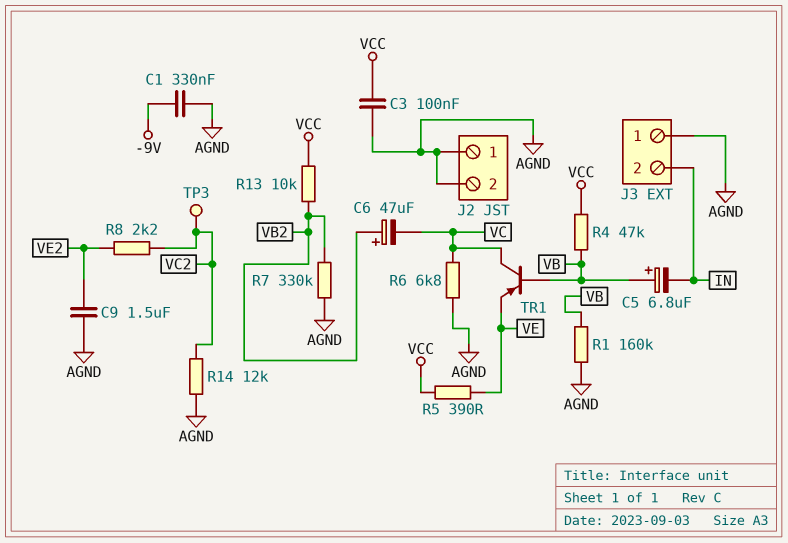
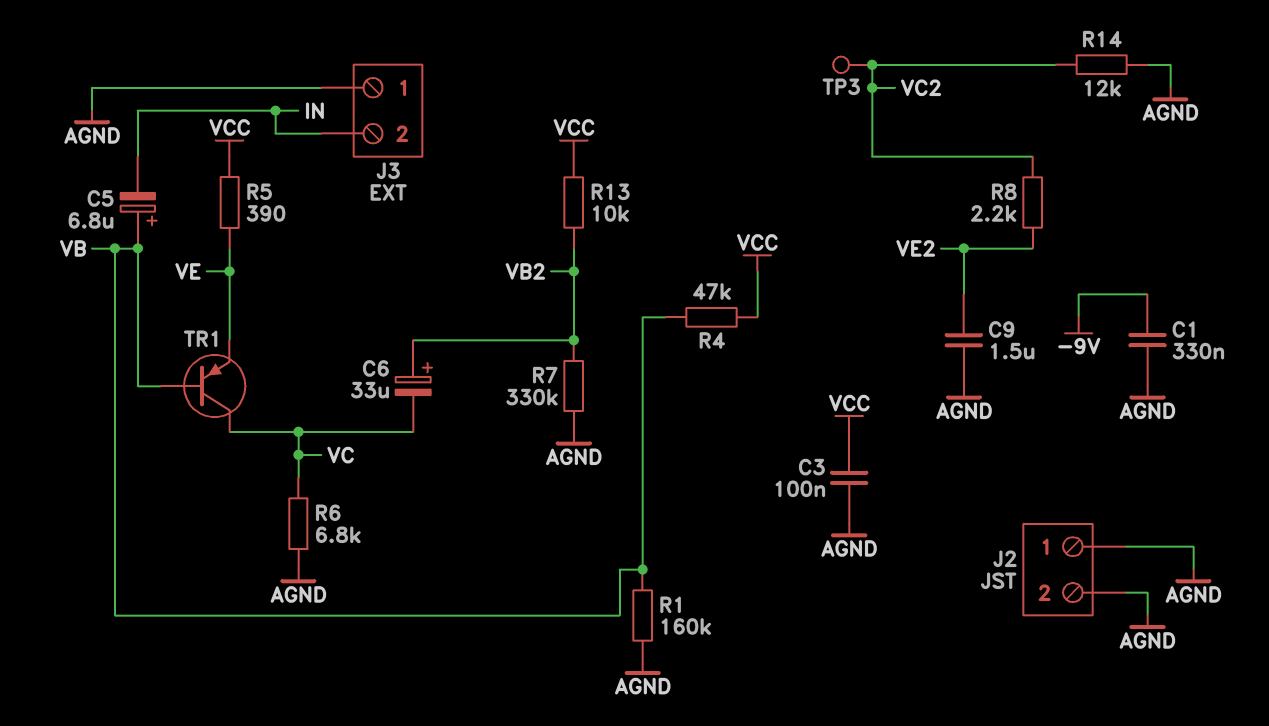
C6: 47uF (plus VB2, minus VC) -> 33uF (plus VB2, minus VC)

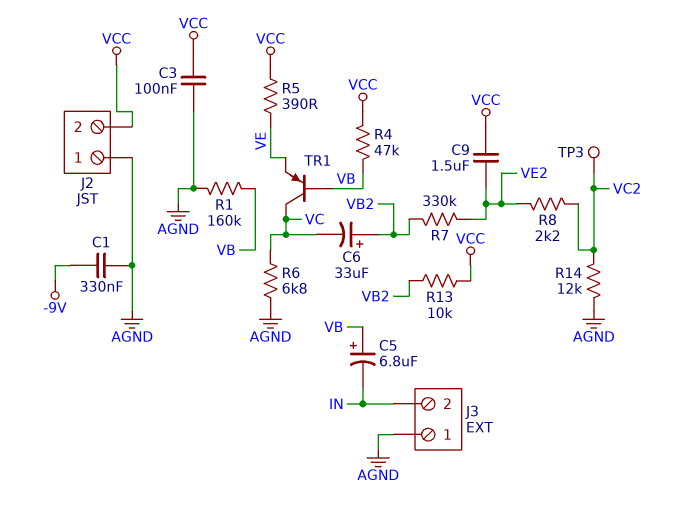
C9: 1.5uF (AGND, VE2) -> 1.5uF (VCC, VE2)
J2 pin 2: AGND -> VCC
R7: 330k (AGND, VB2) -> 330k (VB2, VE2)

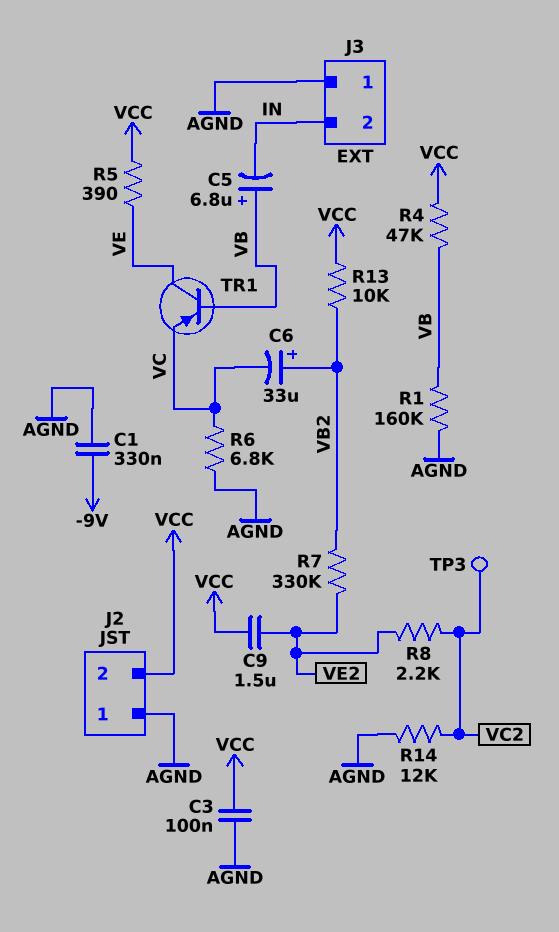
TR1: PNP (B VB, C VC, E VE) -> PNP (B VB, C VE, E VC)

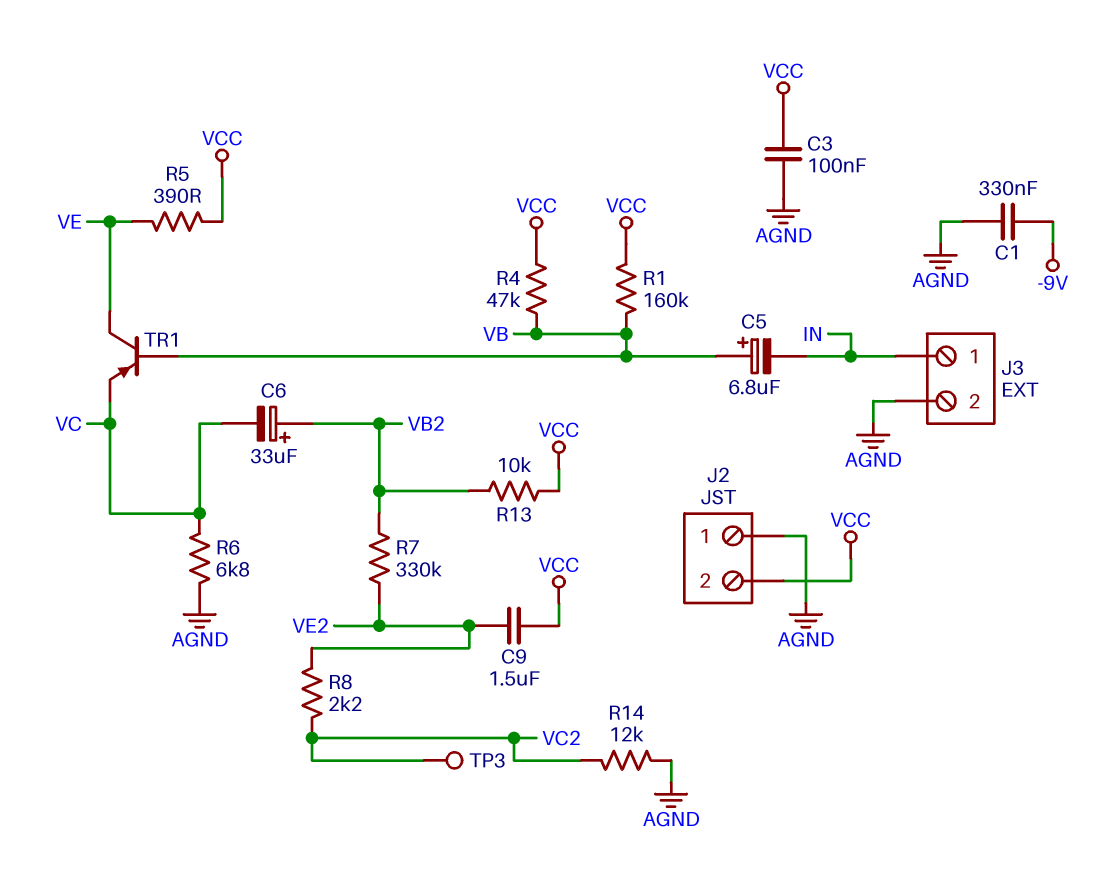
J3 pin 1: AGND -> IN
J3 pin 2: IN -> AGND
R1: 160k (AGND, VB) -> 160k (VB, VCC)

